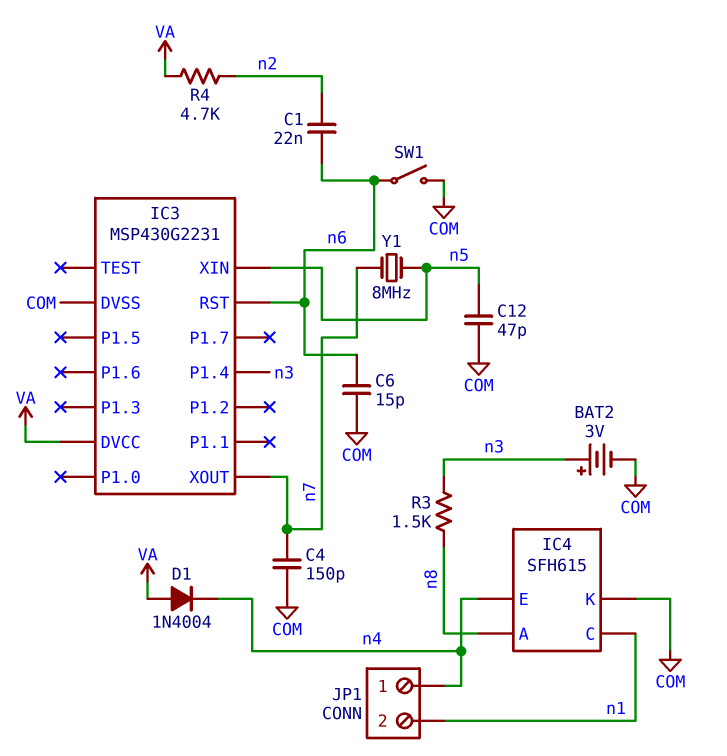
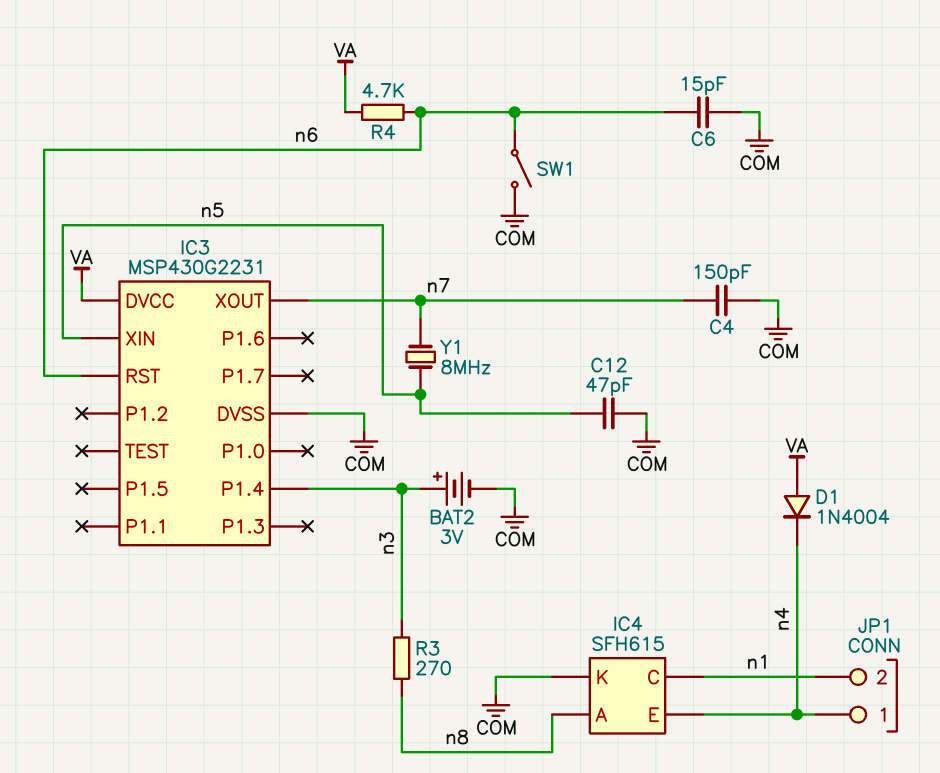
C1: 22nF (n2, n6) -> none
R3: 1.5k (n3, n8) -> 270 (n3, n8)
R4: 4.7k (VA, n2) -> 4.7k (VA, n6)

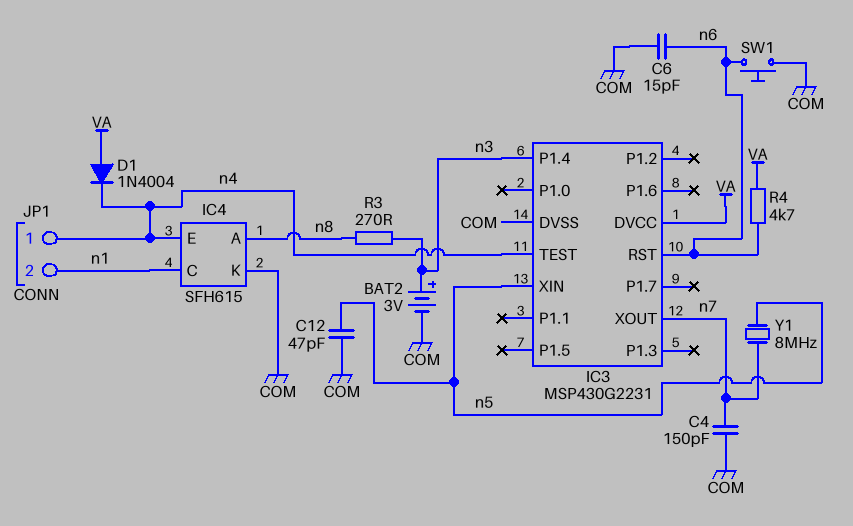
IC3 pin TEST: none -> n4
SW1: switch (COM, n6) -> button (COM, n6)

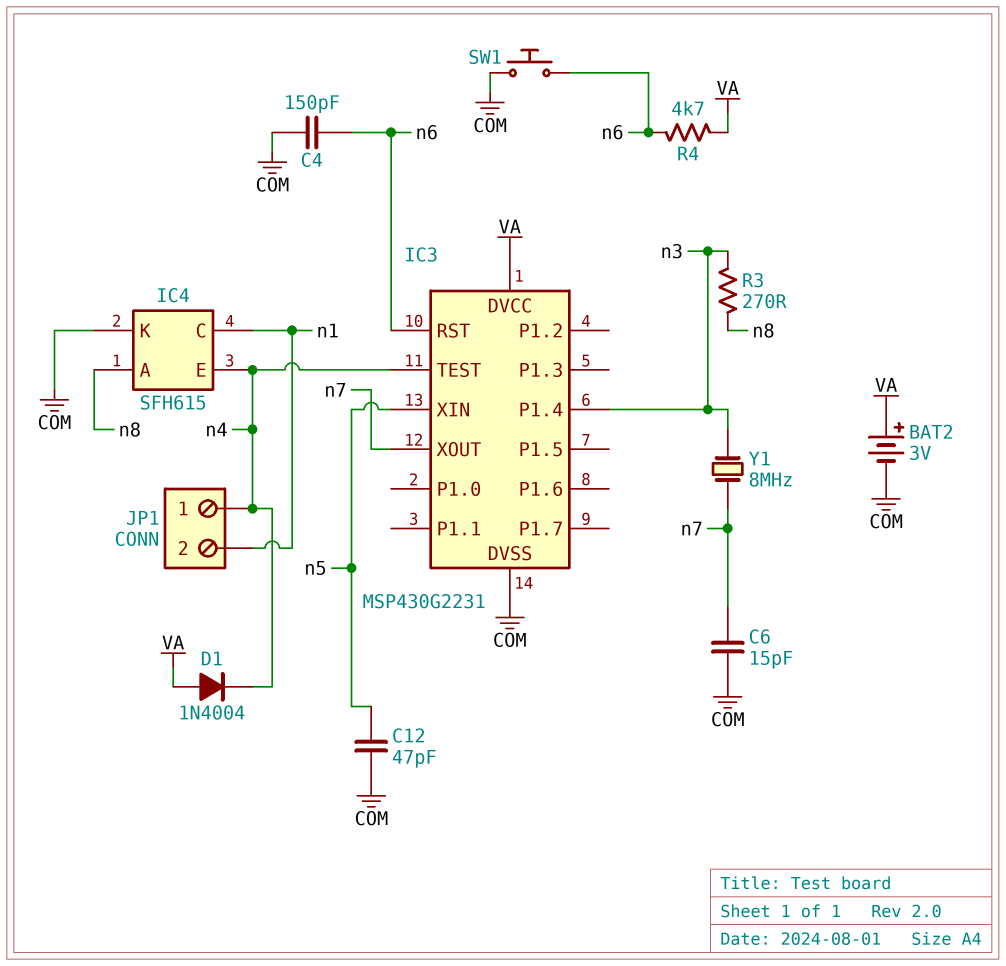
BAT2: 3V (plus n3, minus COM) -> 3V (plus VA, minus COM)
C4: 150pF (COM, n7) -> 150pF (COM, n6)
C6: 15pF (COM, n6) -> 15pF (COM, n7)
Y1: 8MHz (n5, n7) -> 8MHz (n3, n7)

